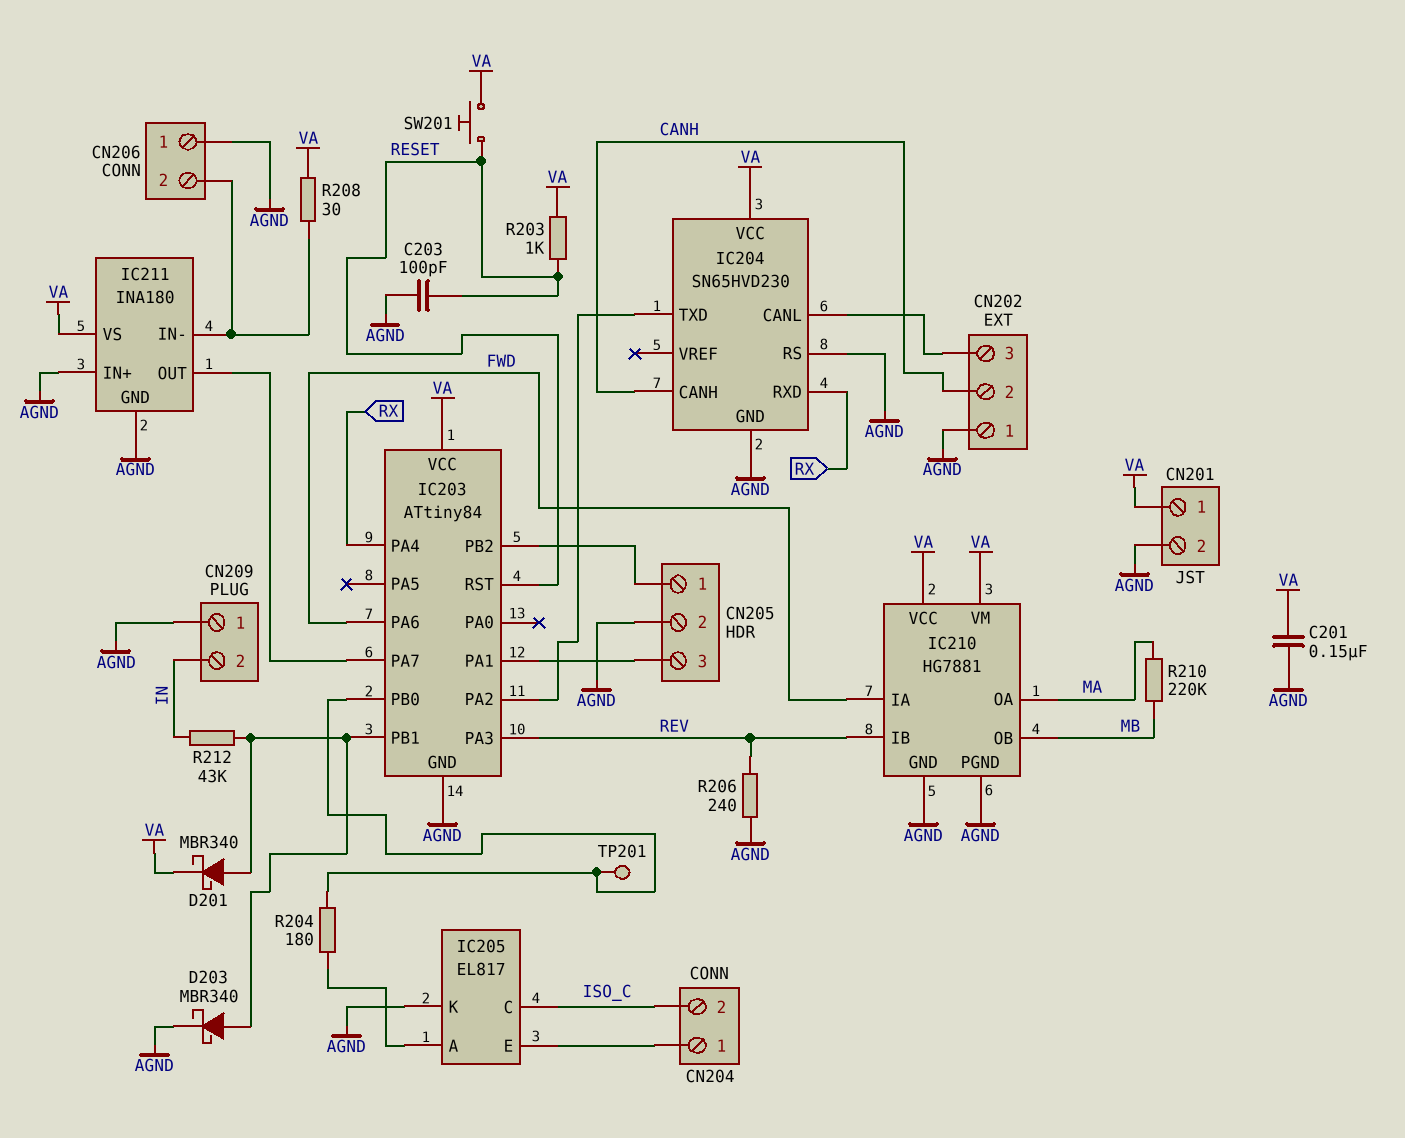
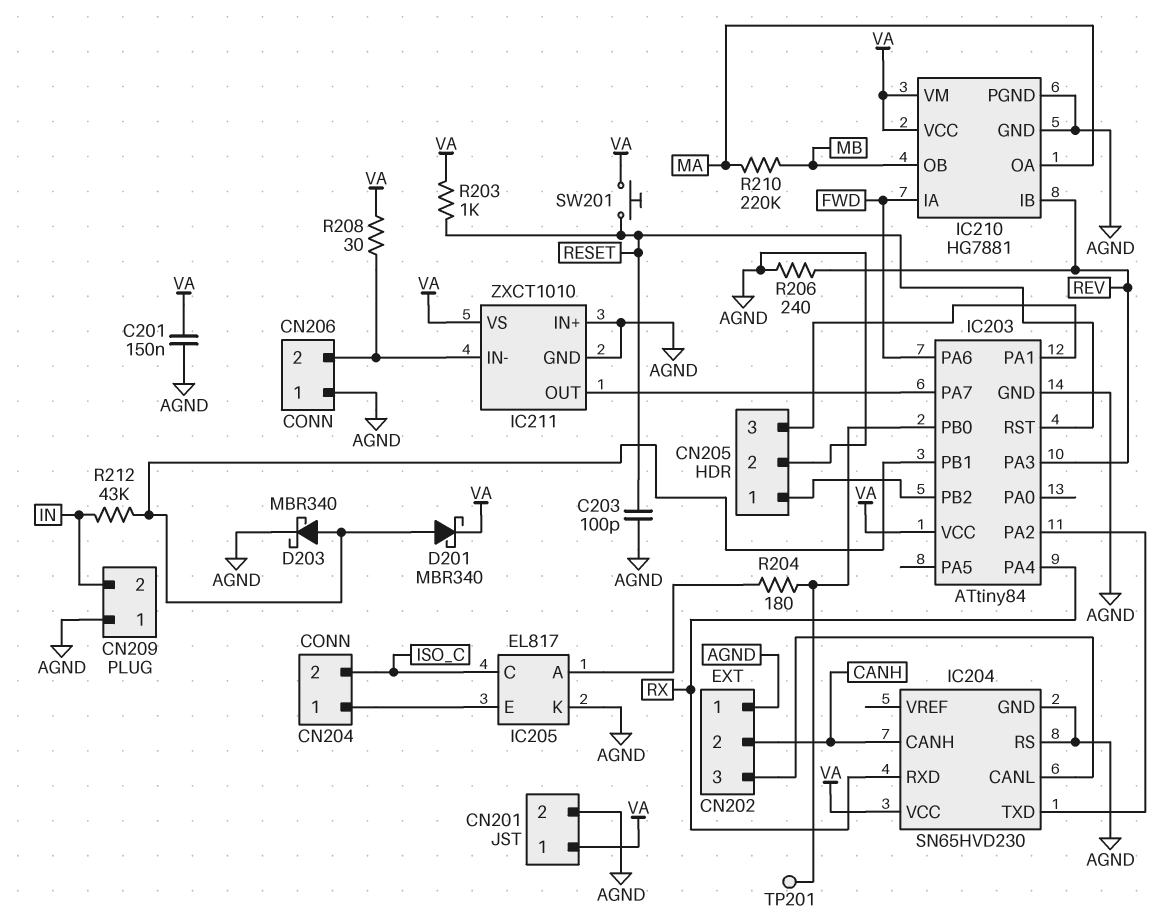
IC211: INA180 -> ZXCT1010

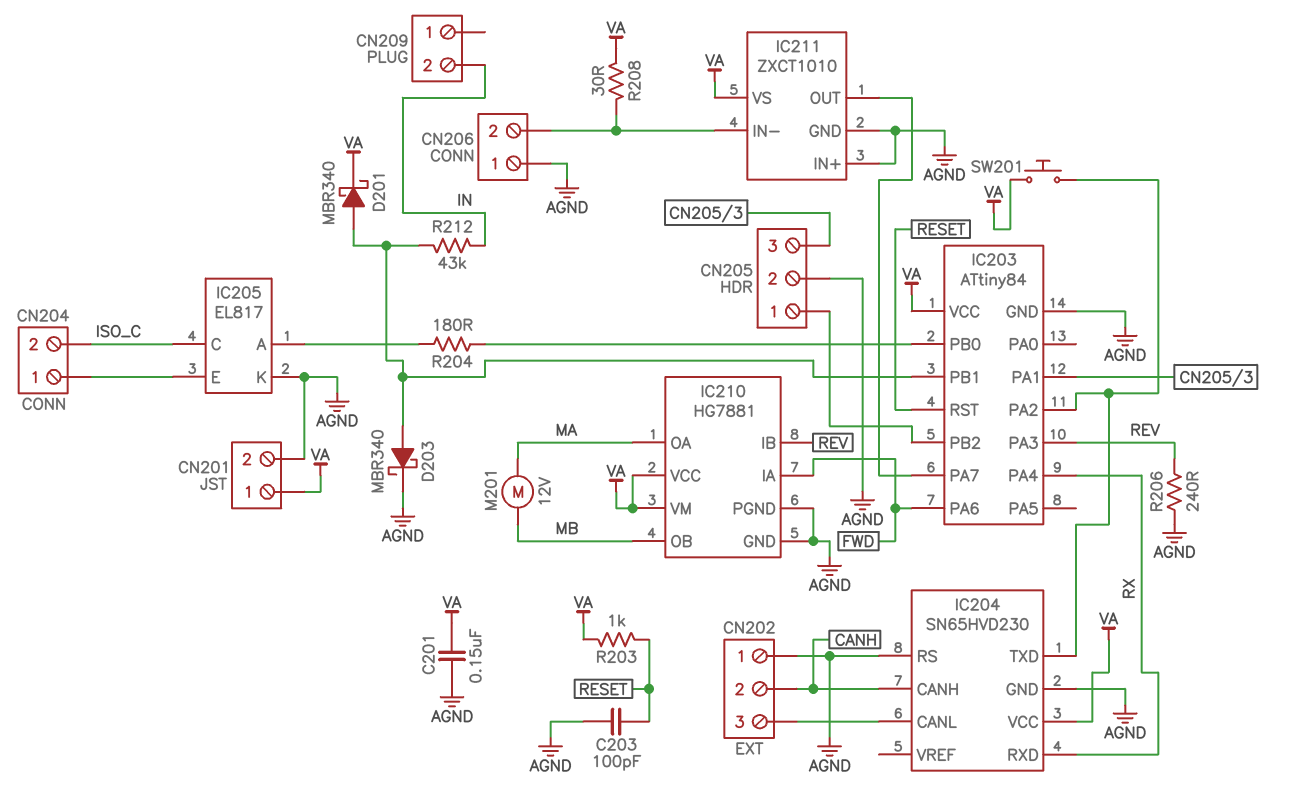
CN209 pin 1: AGND -> none
M201: none -> motor 12V (MA, MB)
R210: 220k (MA, MB) -> none
SW201: button (RESET, VA) -> button (IC203/PA2, VA)
TP201: test point (IC203/PB0) -> none

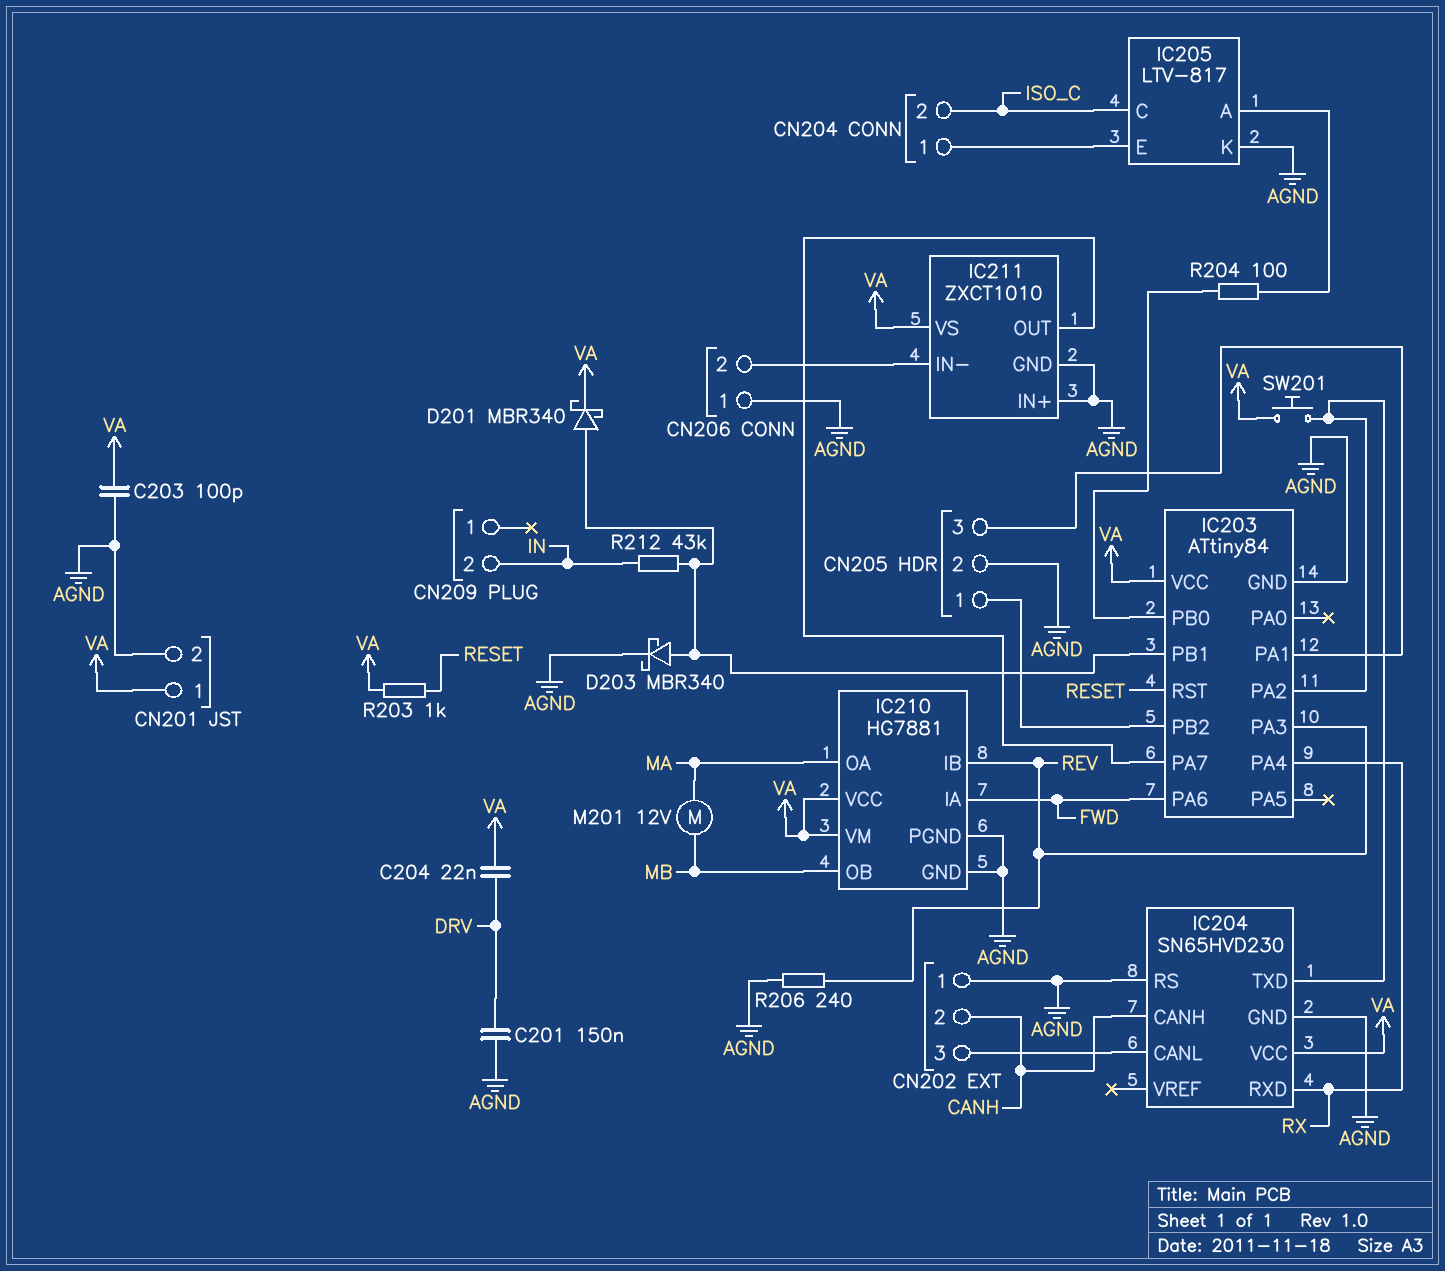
C201: 150nF (AGND, VA) -> 150nF (AGND, DRV)
C203: 100pF (AGND, RESET) -> 100pF (AGND, VA)
C204: none -> 22nF (DRV, VA)
IC205: EL817 -> LTV-817
R204: 180 (IC203/PB0, IC205/A) -> 100 (IC203/PB0, IC205/A)
R208: 30 (CN206/2, VA) -> none

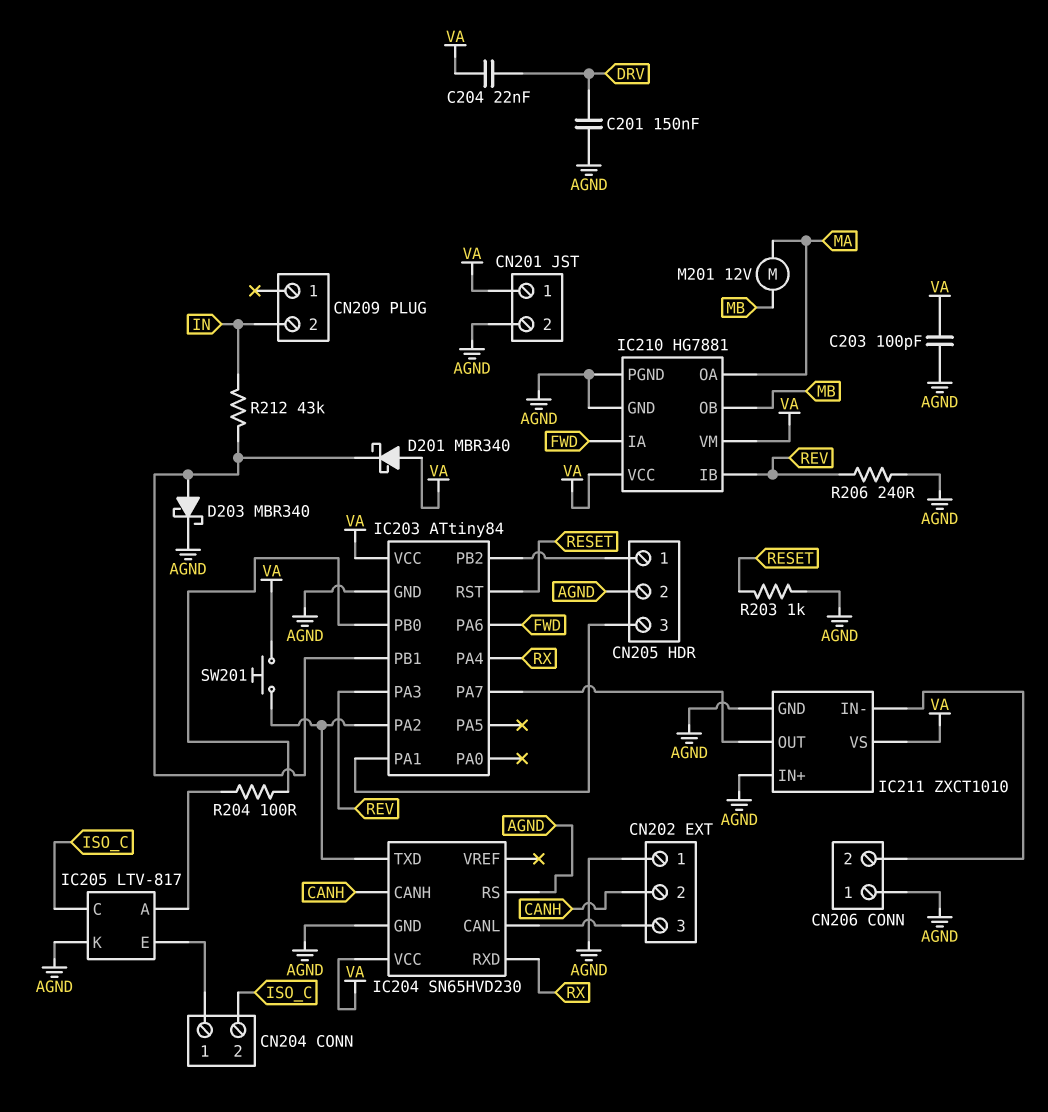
D201: schottky MBR340 (A IC203/PB1, K VA) -> schottky MBR340 (A VA, K IC203/PB1)
R203: 1k (RESET, VA) -> 1k (AGND, RESET)

